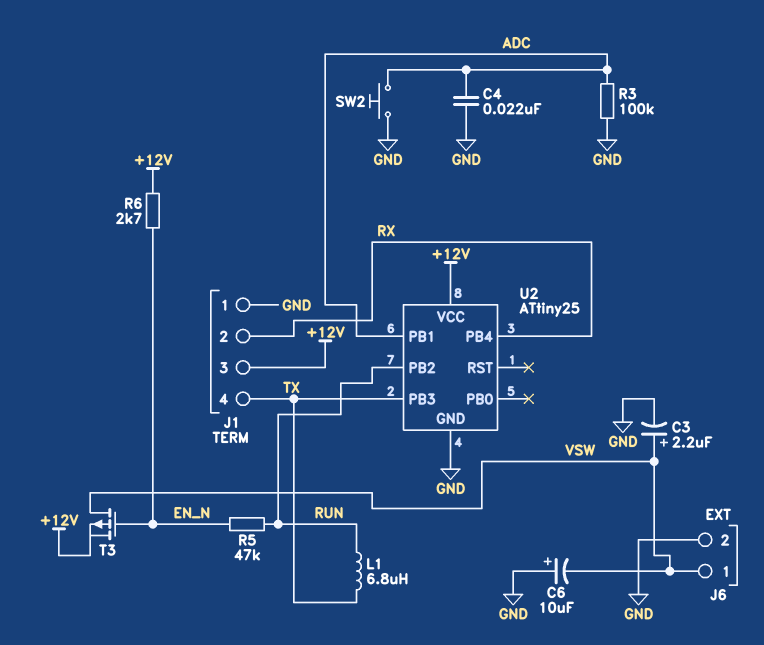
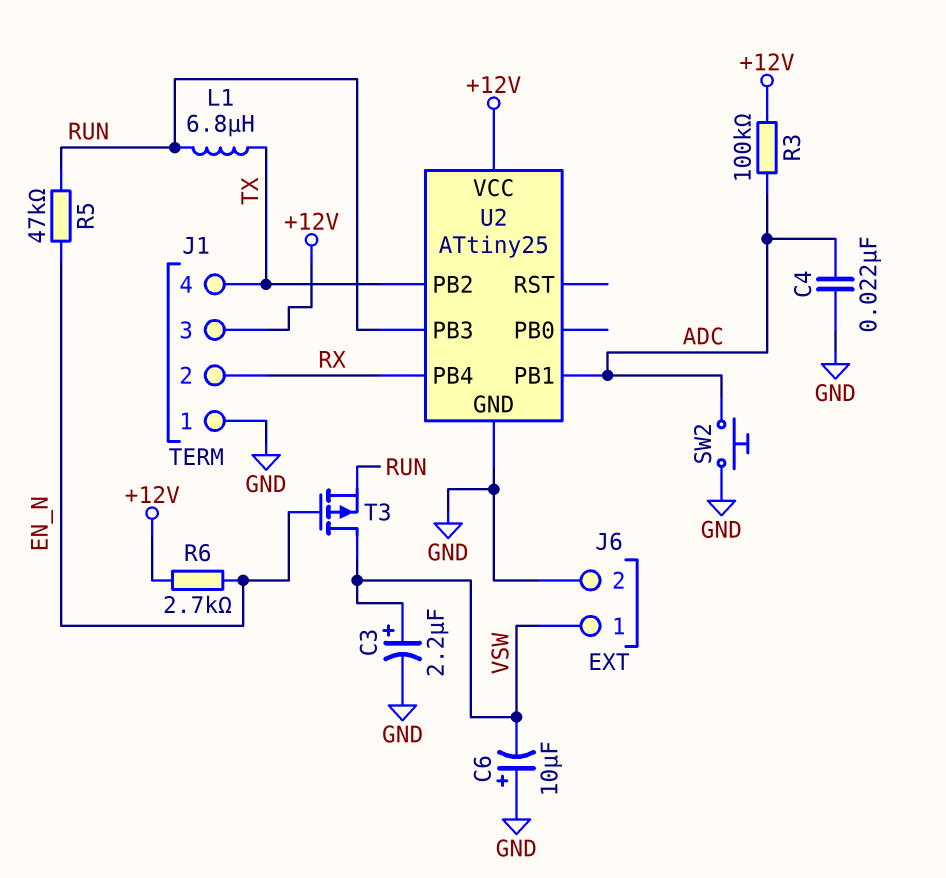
R3: 100k (ADC, GND) -> 100k (+12V, ADC)
T3: PMOS (G EN_N, D VSW, S +12V) -> PMOS (G EN_N, D VSW, S RUN)
U2 pin PB2: RUN -> TX
U2 pin PB3: TX -> RUN

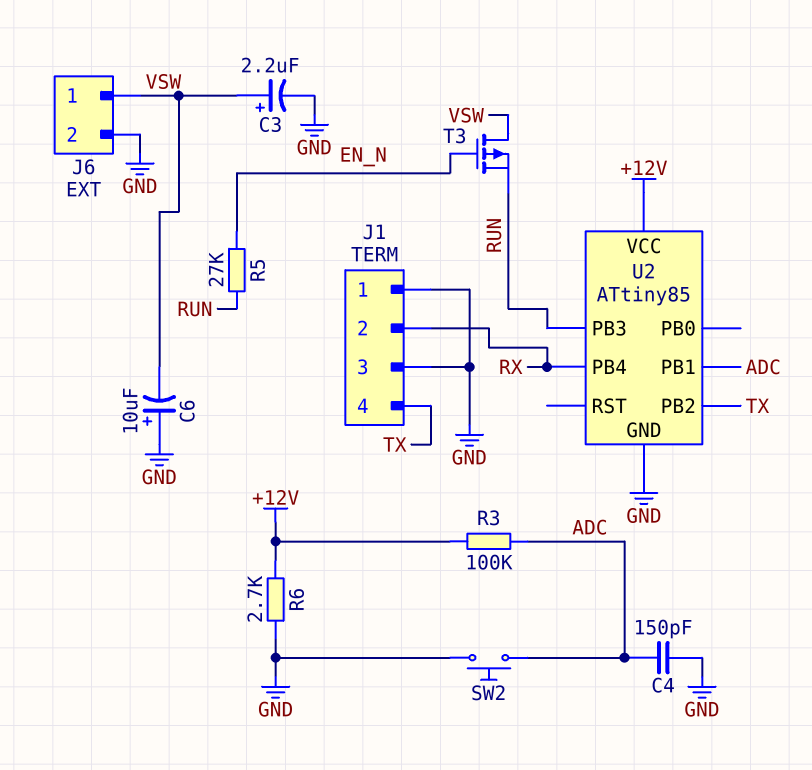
C4: 22nF (ADC, GND) -> 150pF (ADC, GND)
J1 pin 3: +12V -> GND
L1: 6.8uH (RUN, TX) -> none
R5: 47k (EN_N, RUN) -> 27k (EN_N, RUN)
R6: 2.7k (+12V, EN_N) -> 2.7k (+12V, GND)
U2: ATtiny25 -> ATtiny85

